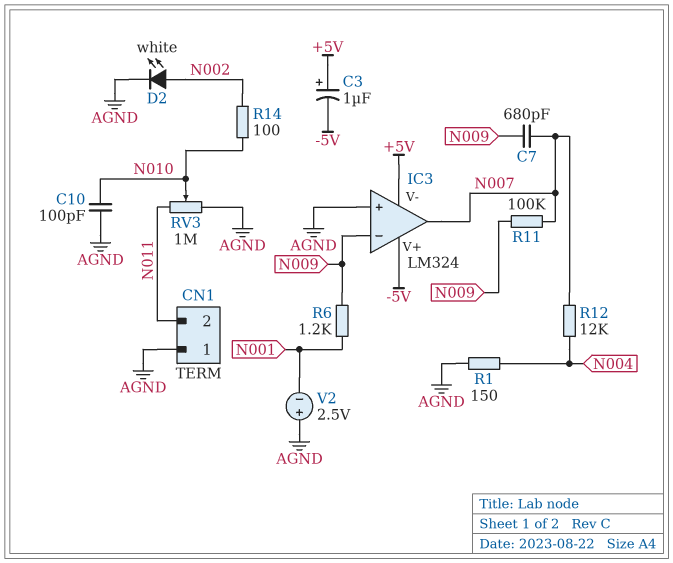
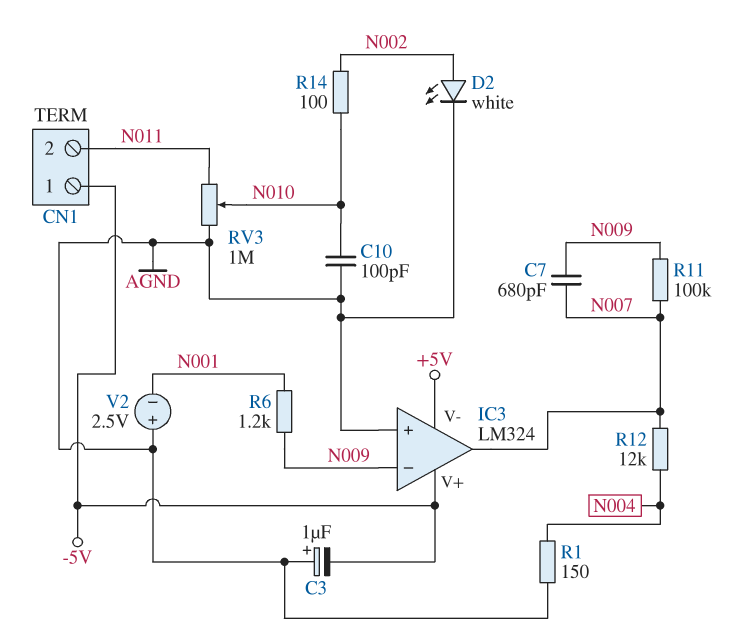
C3: 1uF (plus +5V, minus -5V) -> 1uF (plus AGND, minus -5V)
CN1 pin 1: AGND -> -5V

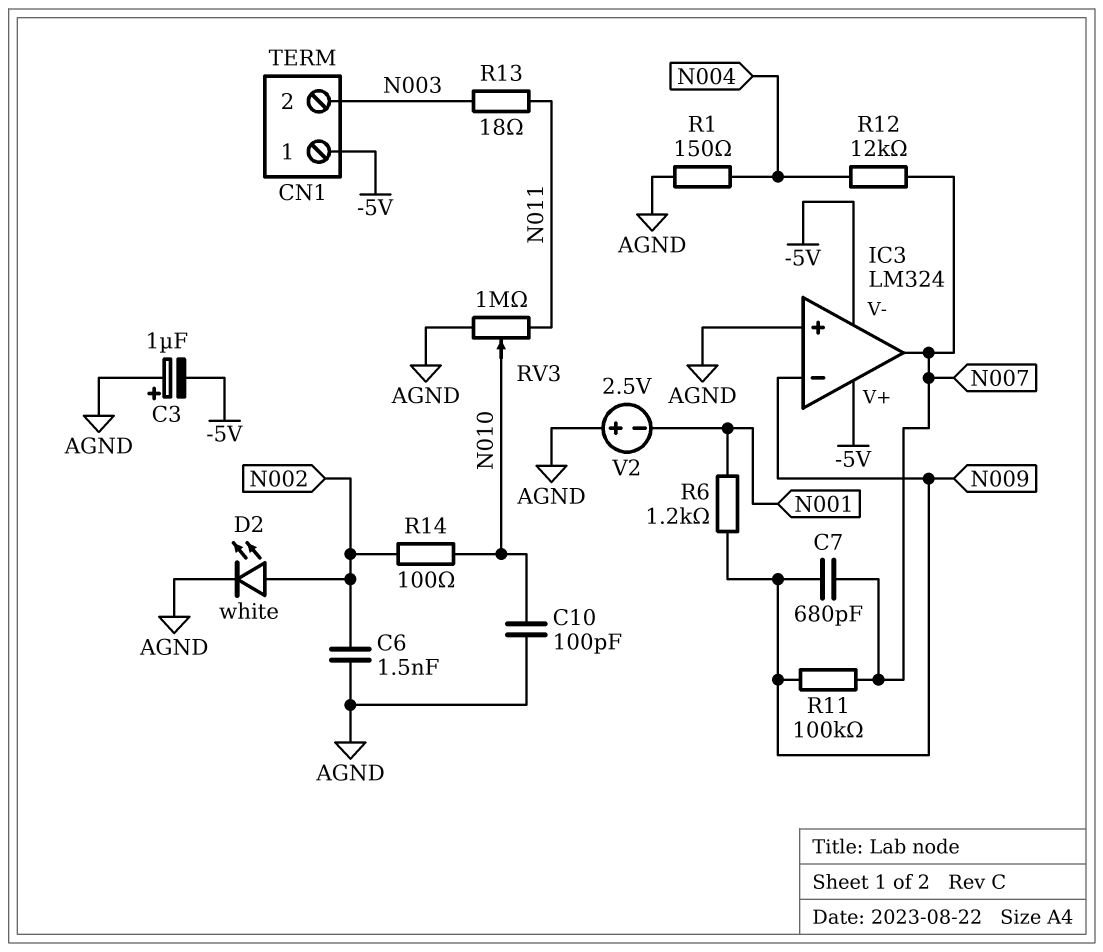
C6: none -> 1.5nF (AGND, N002)
CN1 pin 2: N011 -> N003
IC3 pin V-: +5V -> -5V
R13: none -> 18 (N003, N011)

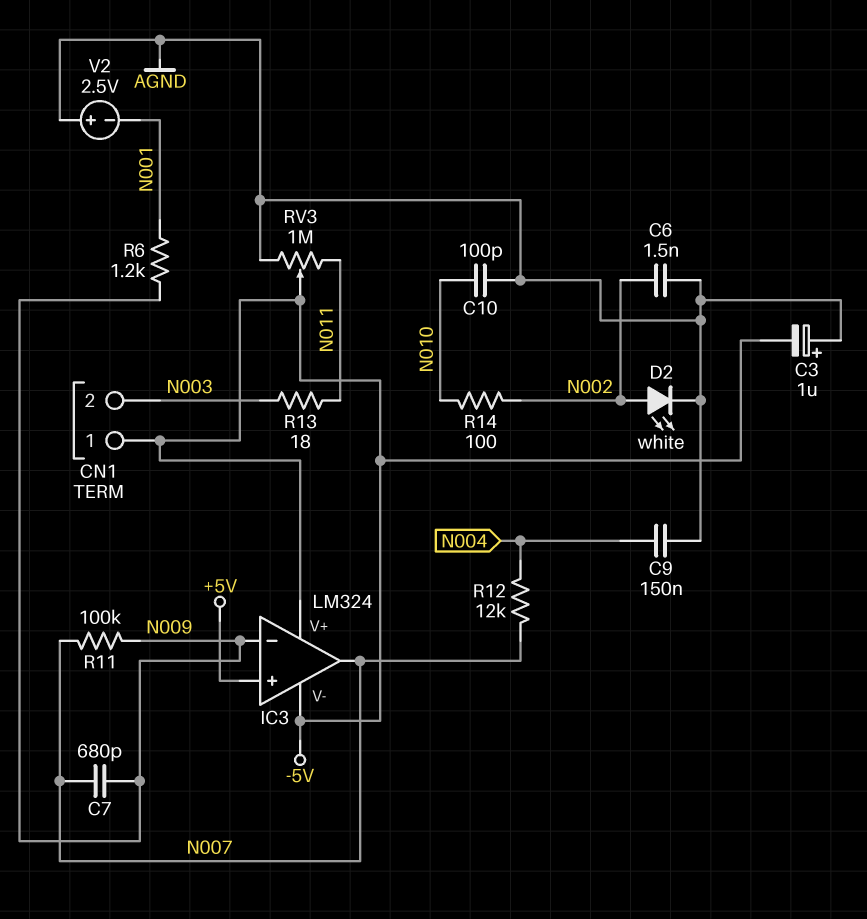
C9: none -> 150nF (AGND, N004)
IC3 pin in+: AGND -> +5V
R1: 150 (AGND, N004) -> none
RV3: 1M (AGND, N011, wiper N010) -> 1M (AGND, N011, wiper -5V)

